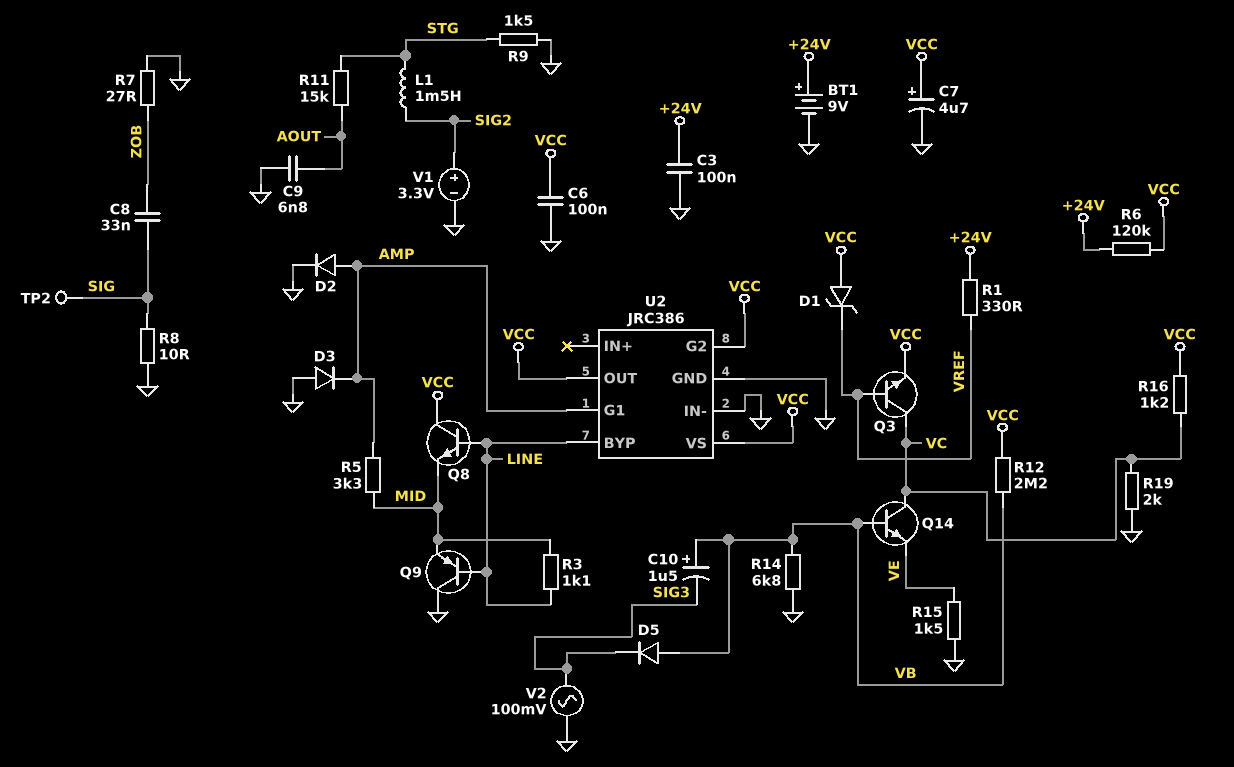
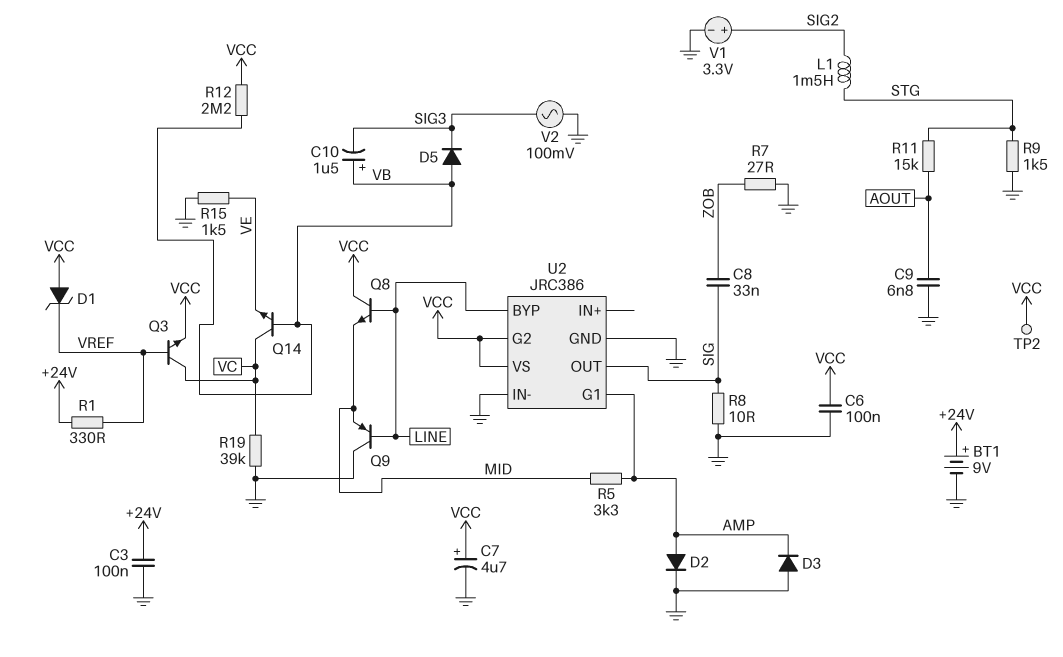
R3: 1.1k (LINE, MID) -> none
R6: 120k (+24V, VCC) -> none
R14: 6.8k (GND, VB) -> none
R16: 1.2k (VC, VCC) -> none
R19: 2k (GND, VC) -> 39k (GND, VC)
TP2: test point (SIG) -> test point (VCC)
U2 pin OUT: VCC -> SIG

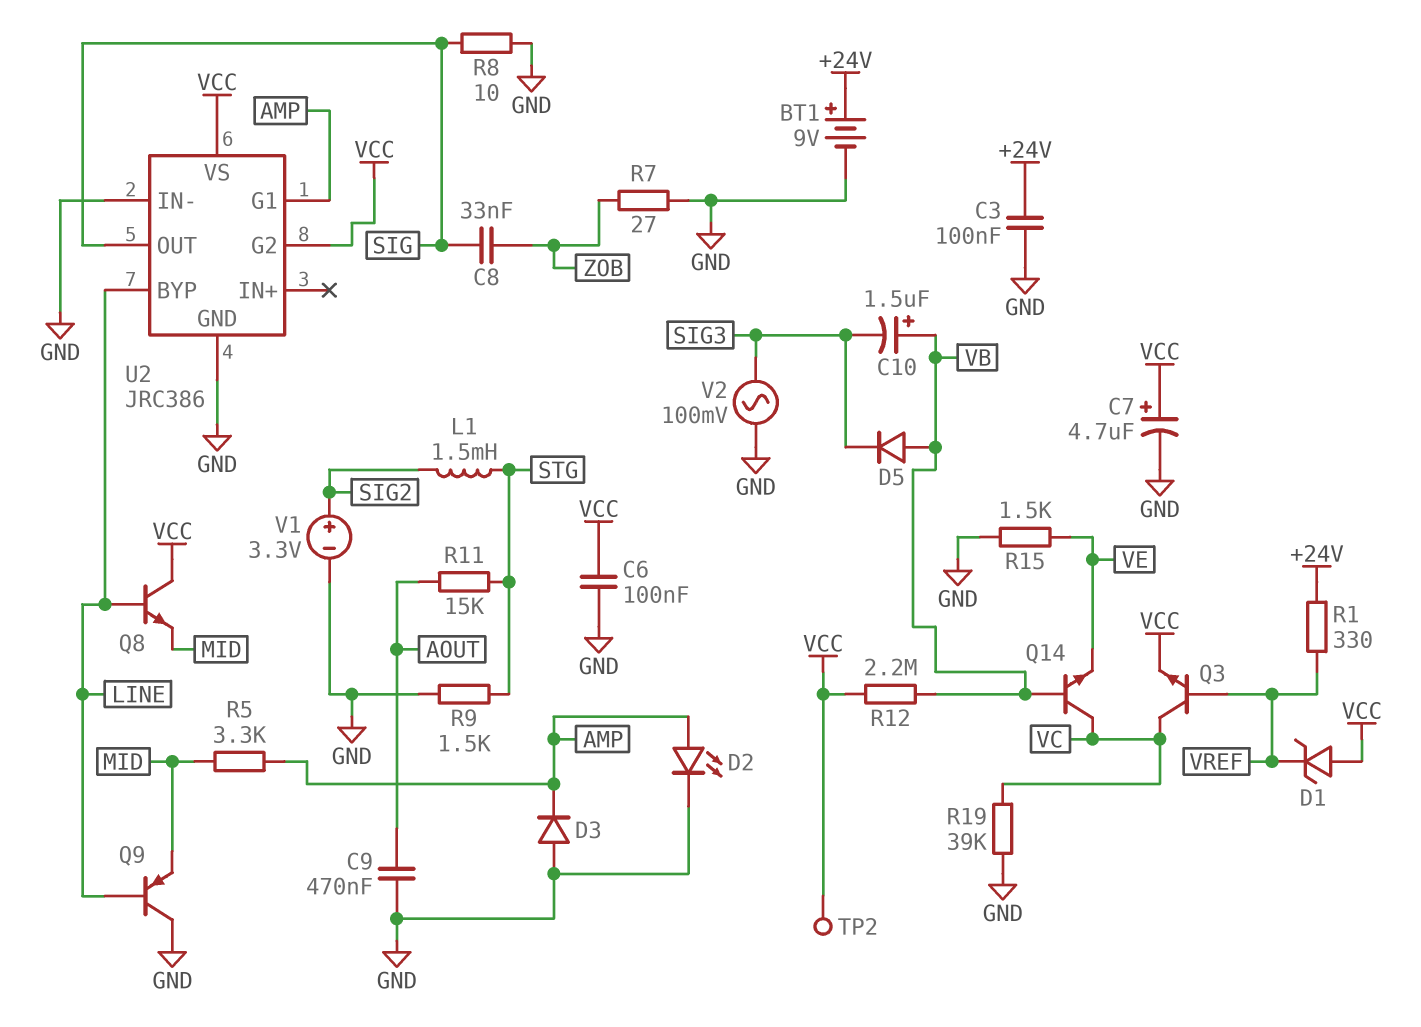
C9: 6.8nF (AOUT, GND) -> 470nF (AOUT, GND)
D2: diode (A AMP, K GND) -> LED (A AMP, K GND)

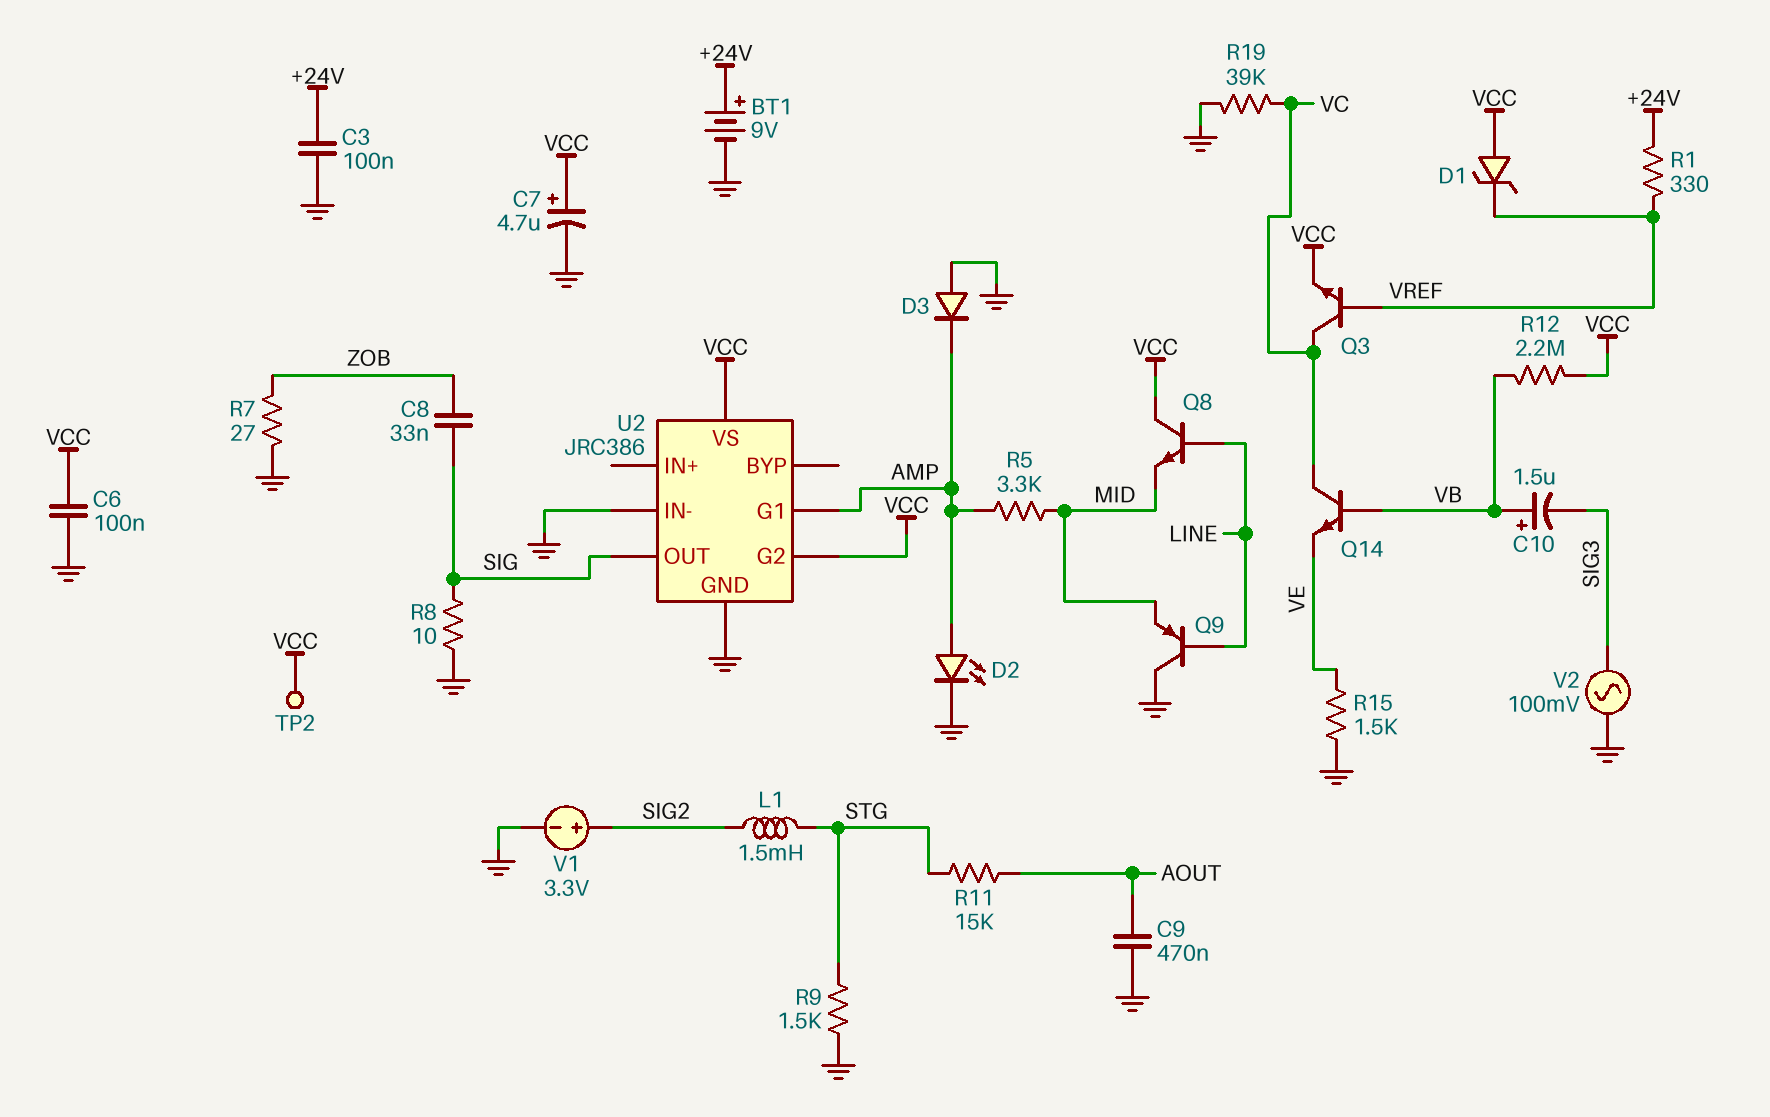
D5: diode (A VB, K SIG3) -> none
U2 pin BYP: LINE -> none

